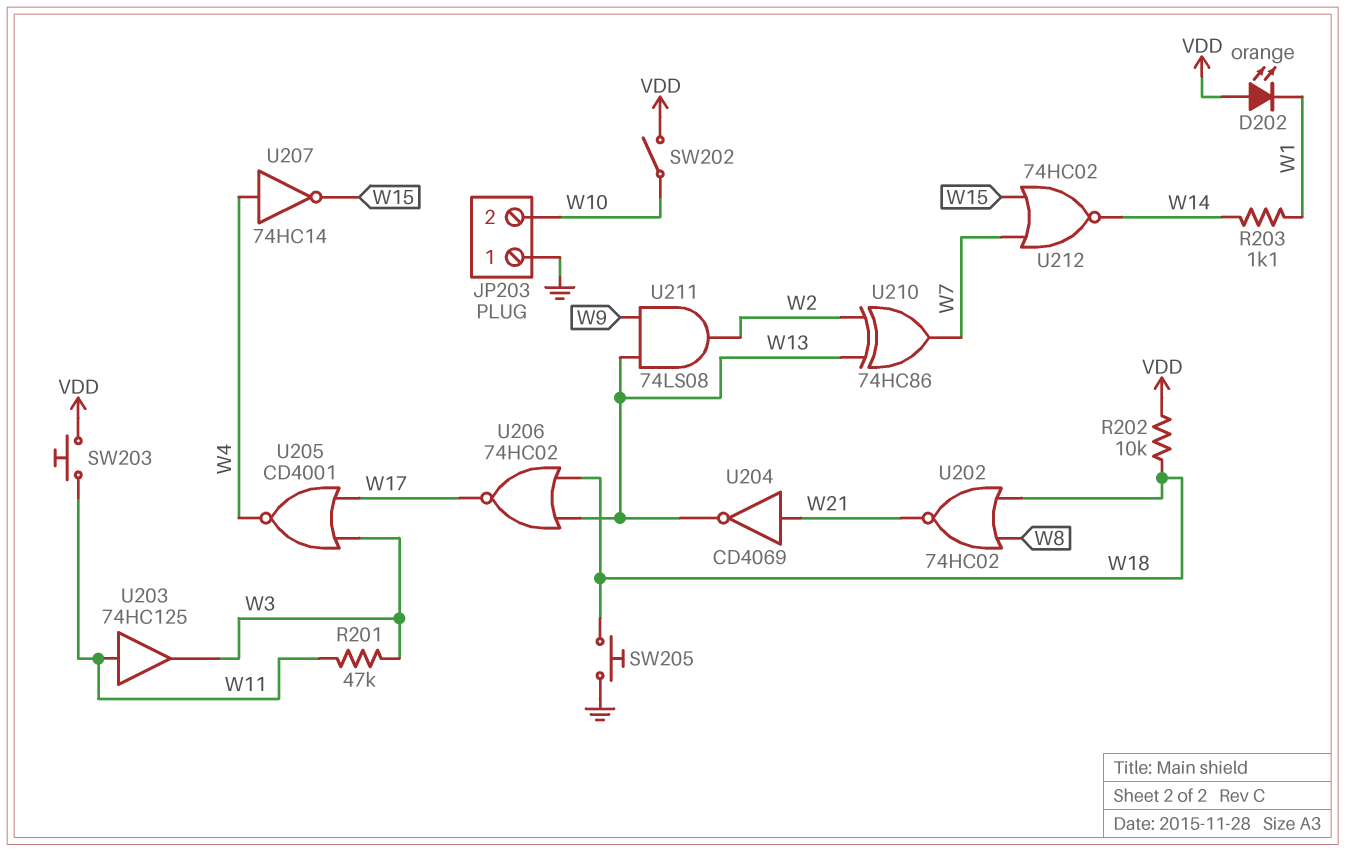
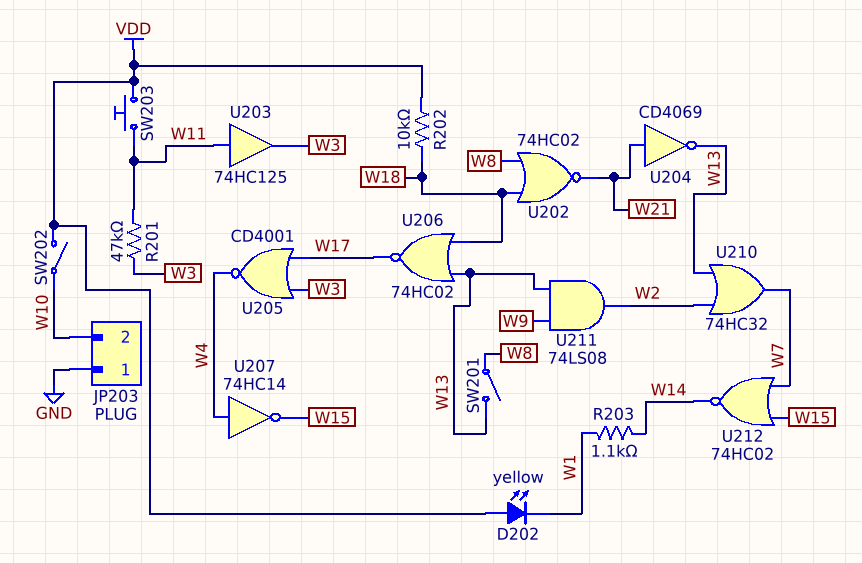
D202: LED orange (A VDD, K W1) -> LED yellow (A VDD, K W1)
SW201: none -> switch (W8, W13)
SW205: button (GND, W18) -> none
U210: XOR 74HC86 (in W2, in W13, out W7) -> OR 74HC32 (in W2, in W13, out W7)

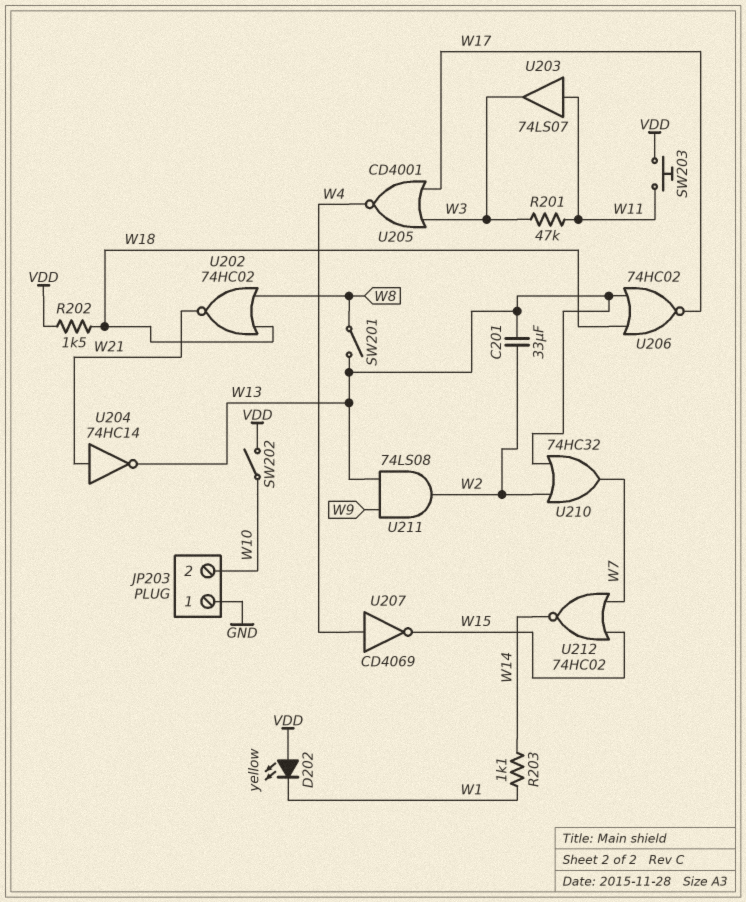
C201: none -> 33uF (W2, W13)
R202: 10k (VDD, W18) -> 1.5k (VDD, W18)
U203: buffer 74HC125 (in W11, out W3) -> buffer 74LS07 (in W11, out W3)
U204: NOT CD4069 (in W21, out W13) -> NOT 74HC14 (in W21, out W13)
U207: NOT 74HC14 (in W4, out W15) -> NOT CD4069 (in W4, out W15)

